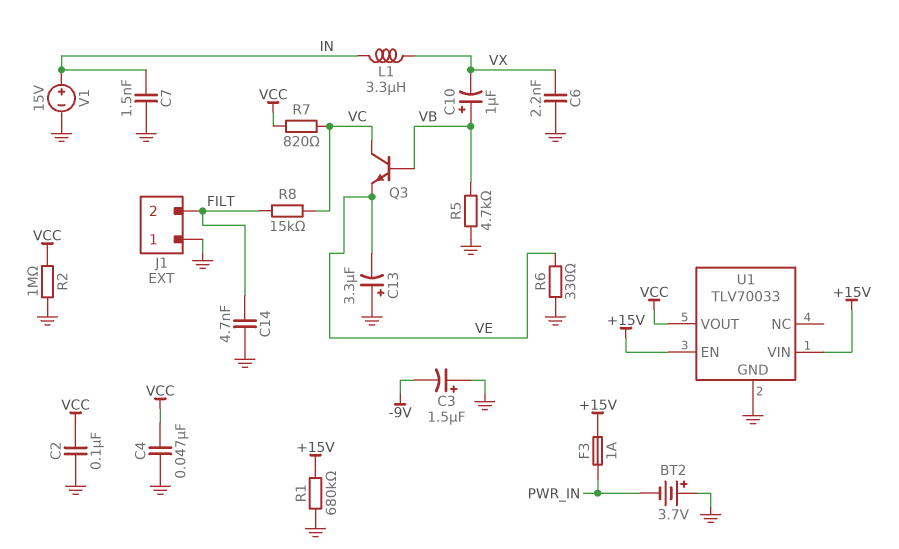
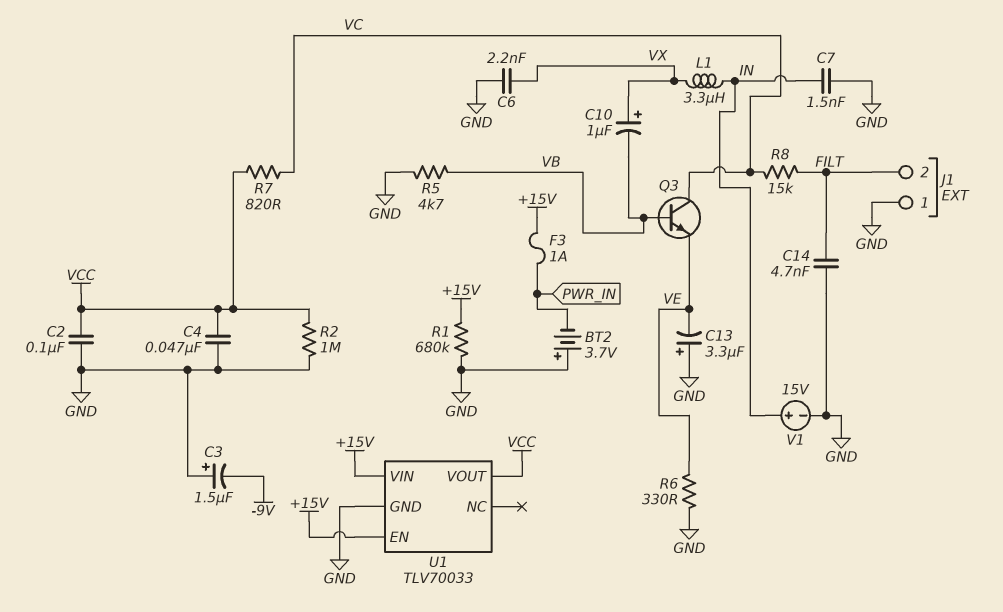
C10: 1uF (plus VB, minus VX) -> 1uF (plus VX, minus VB)

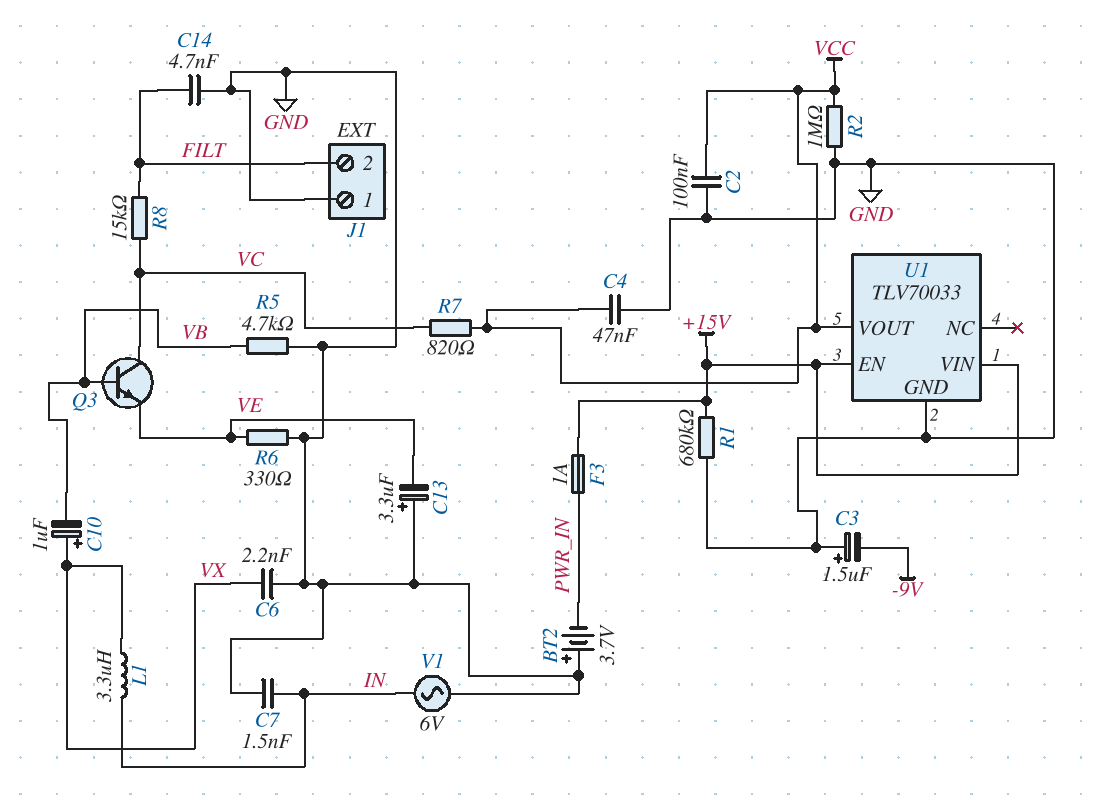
V1: 15V (plus IN, minus GND) -> AC 6V (GND, IN)

